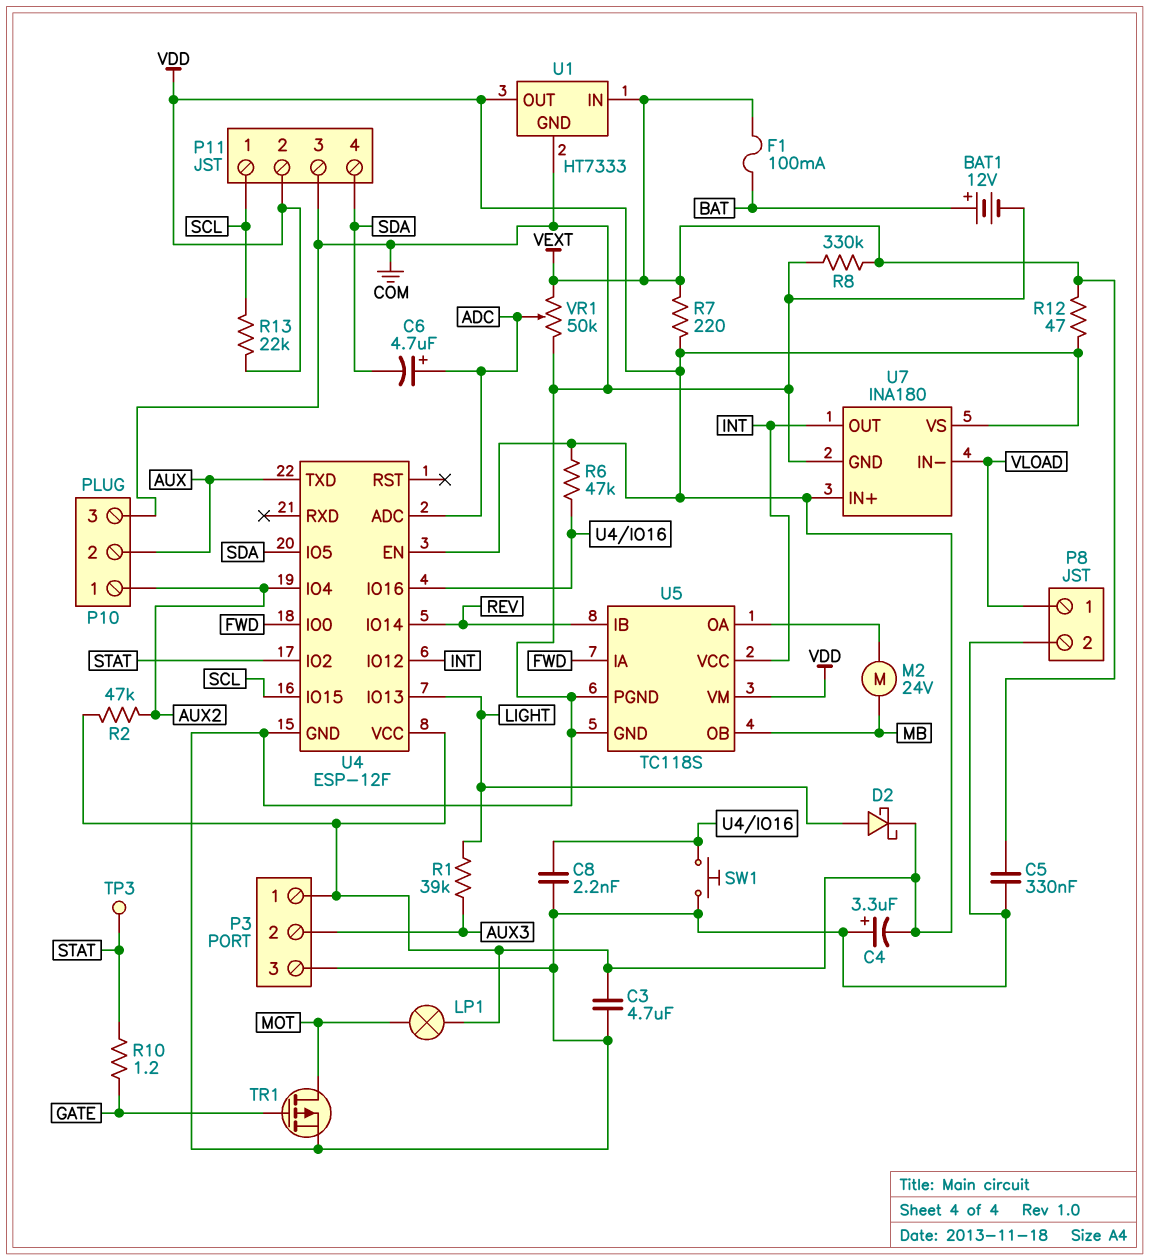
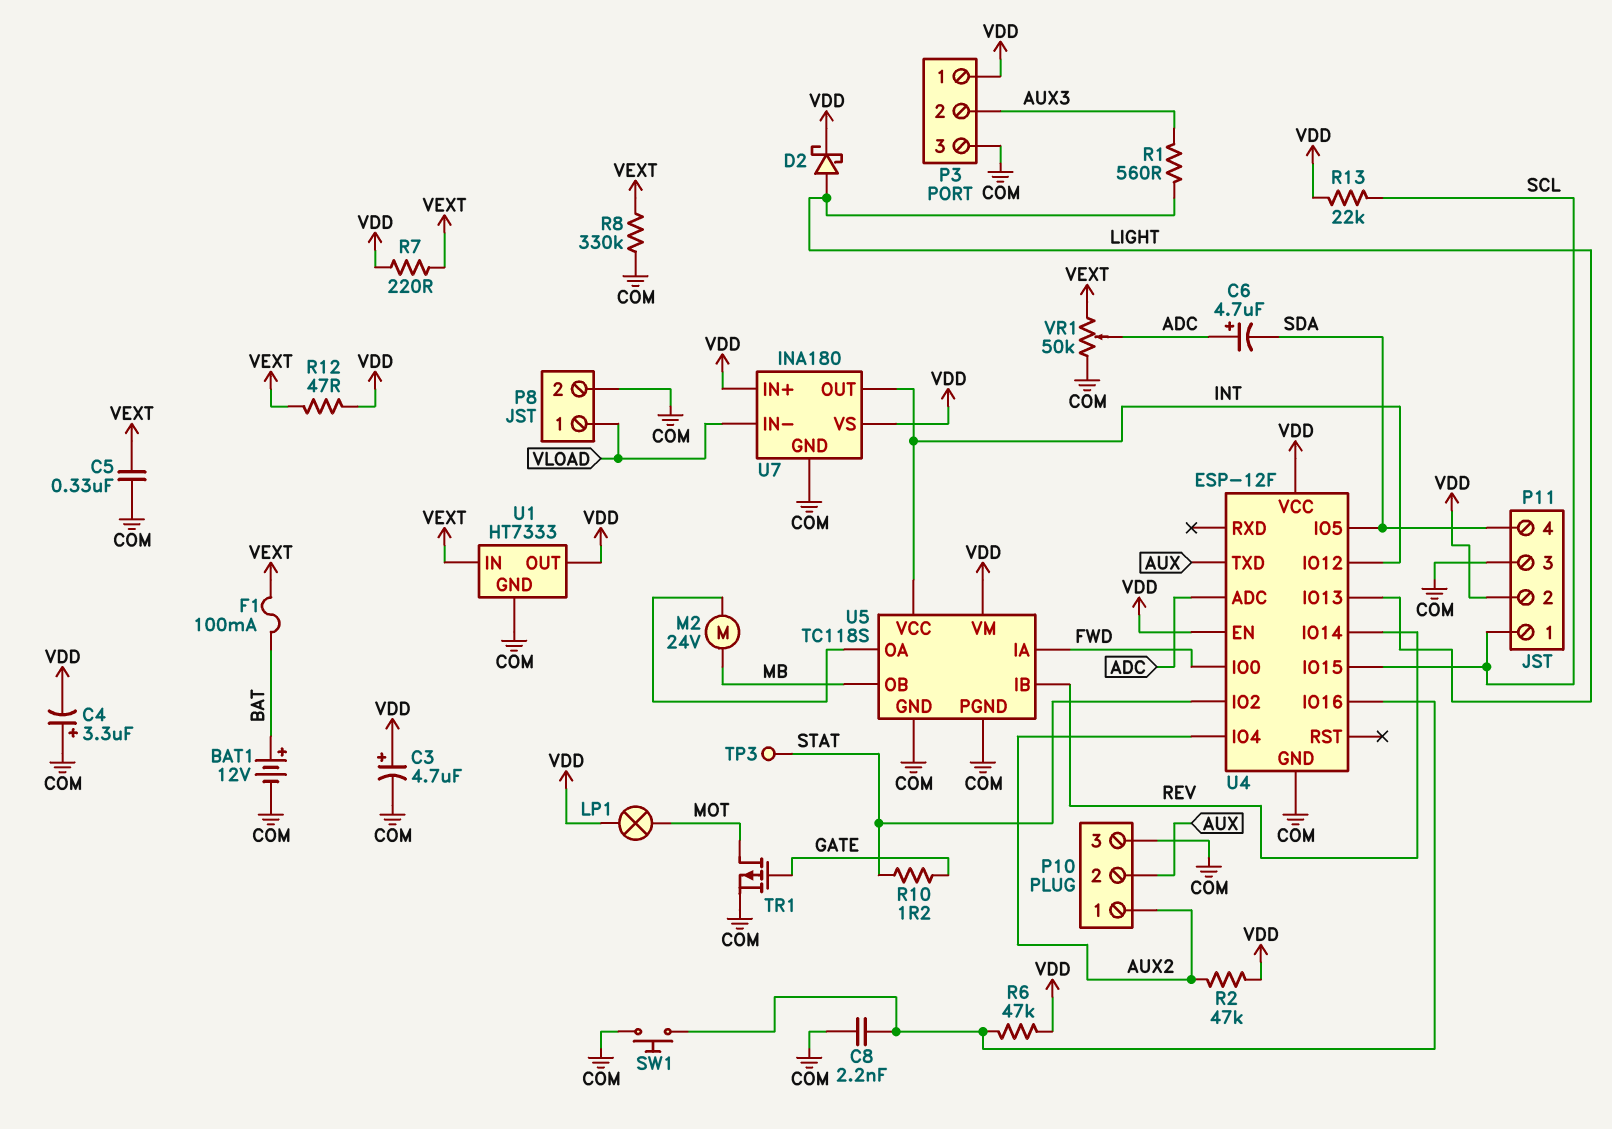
C3: 4.7uF (COM, VDD) -> 4.7uF (plus VDD, minus COM)
R1: 39k (AUX3, LIGHT) -> 560 (AUX3, LIGHT)

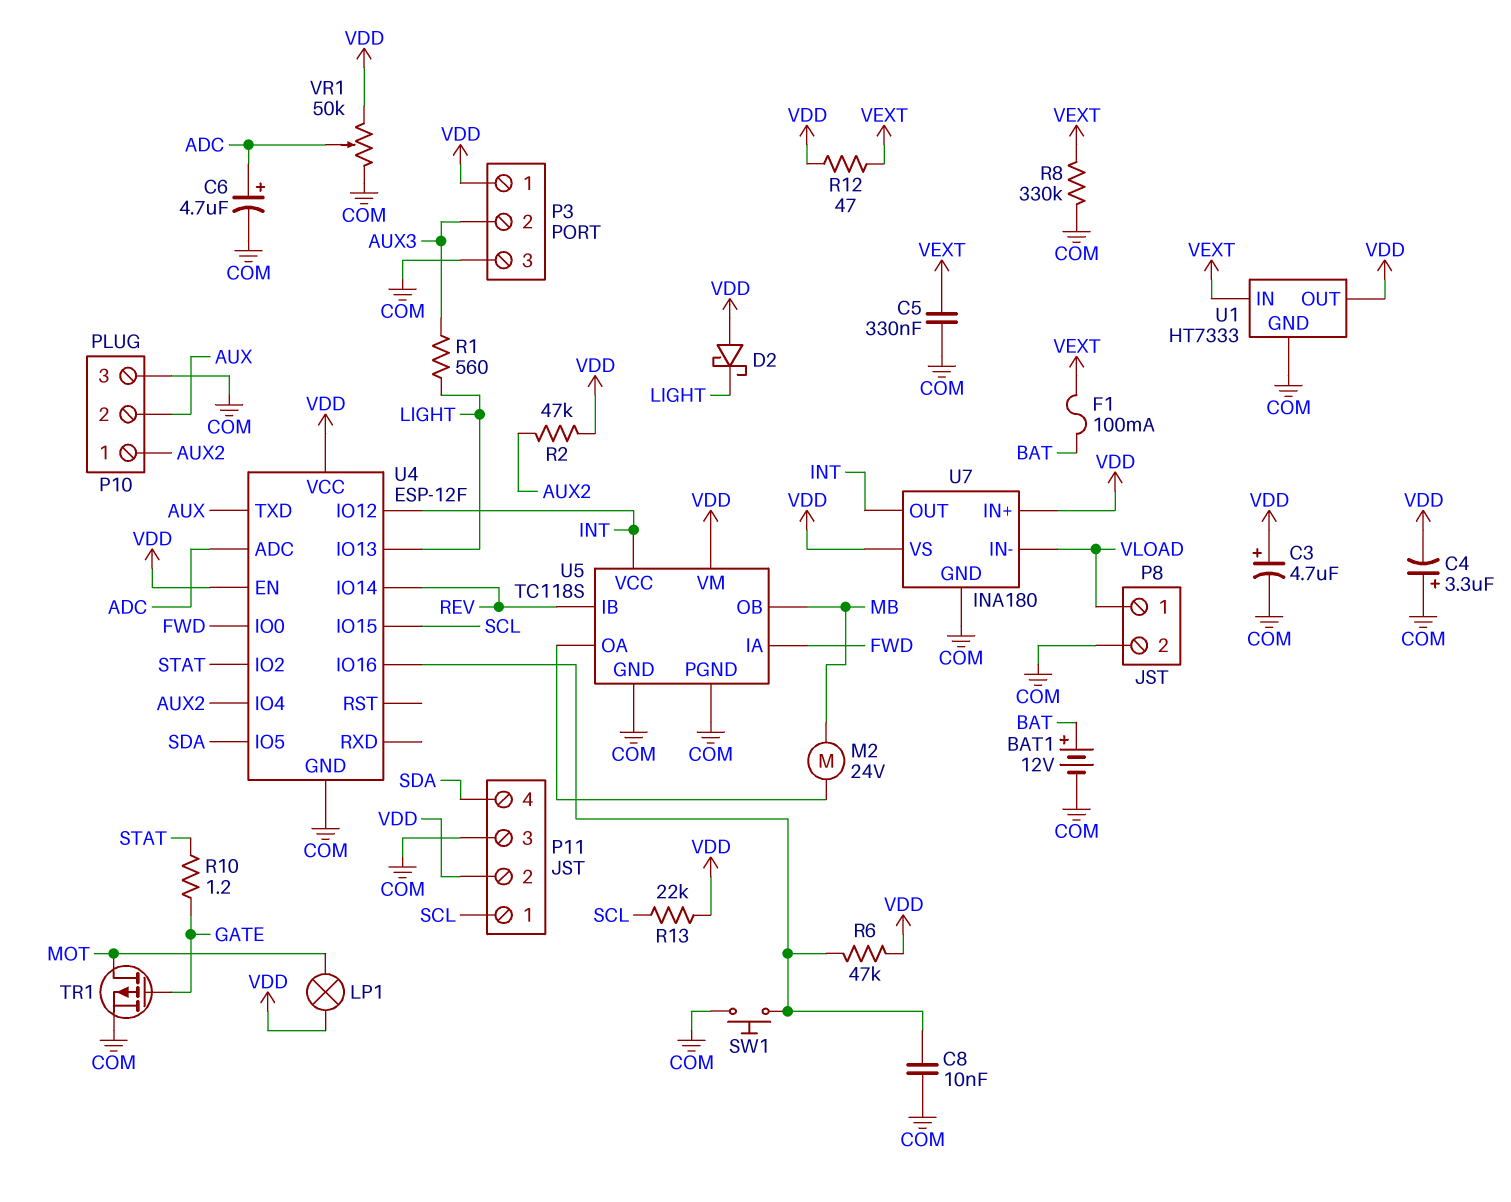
C6: 4.7uF (plus ADC, minus SDA) -> 4.7uF (plus ADC, minus COM)
C8: 2.2nF (COM, U4/IO16) -> 10nF (COM, U4/IO16)
D2: schottky (A LIGHT, K VDD) -> schottky (A VDD, K LIGHT)
R7: 220 (VDD, VEXT) -> none
TP3: test point (STAT) -> none
VR1: 50k (COM, VEXT, wiper ADC) -> 50k (COM, VDD, wiper ADC)

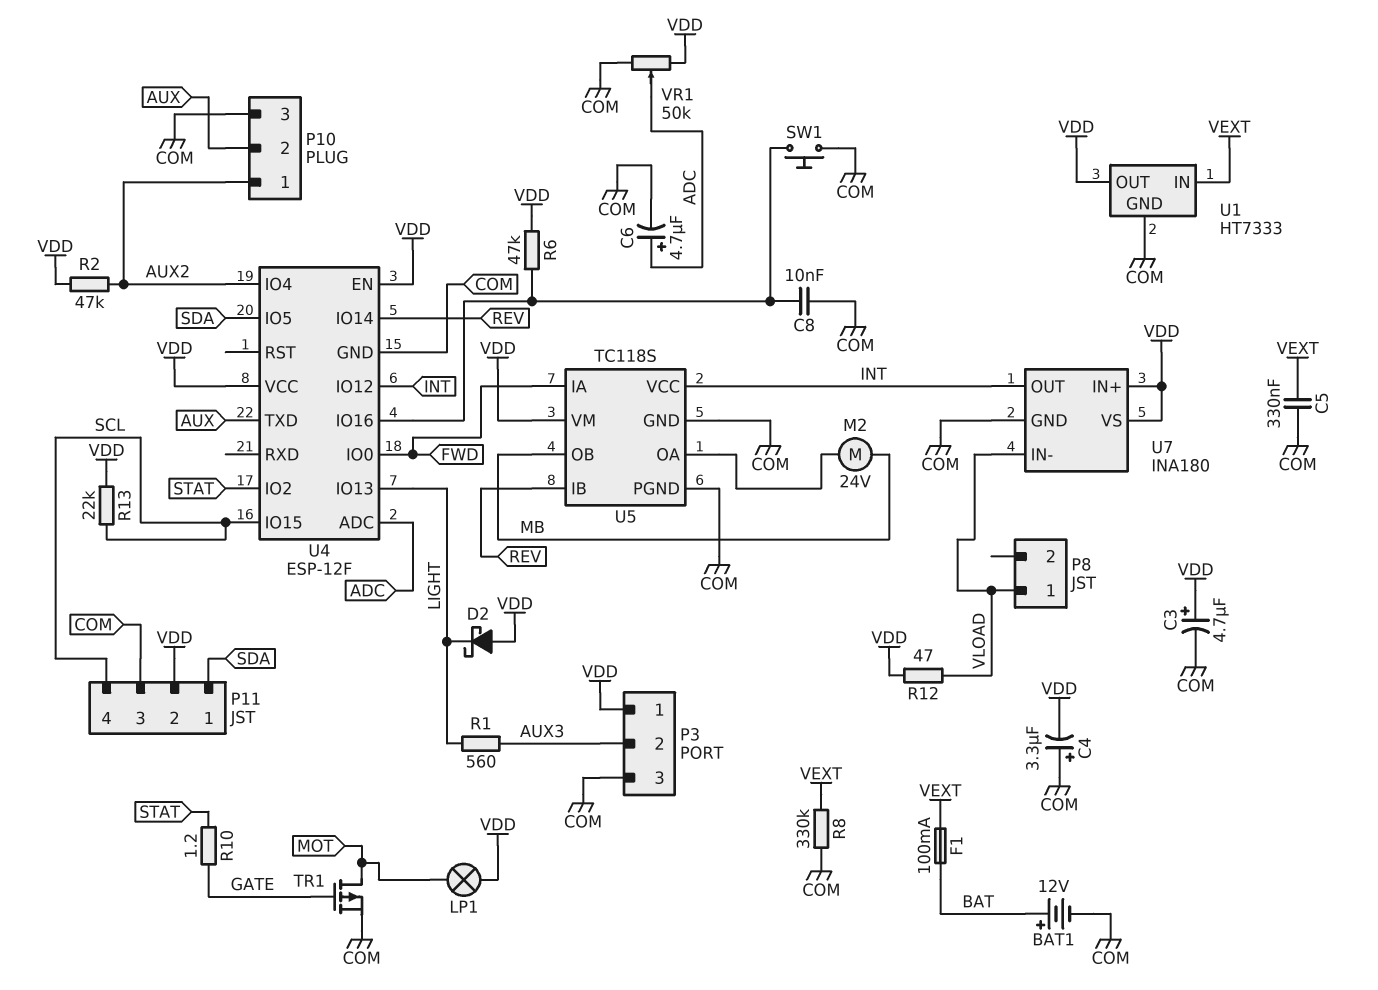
P8 pin 2: COM -> none
P11 pin 1: SCL -> SDA
P11 pin 4: SDA -> SCL
R12: 47 (VDD, VEXT) -> 47 (VDD, VLOAD)

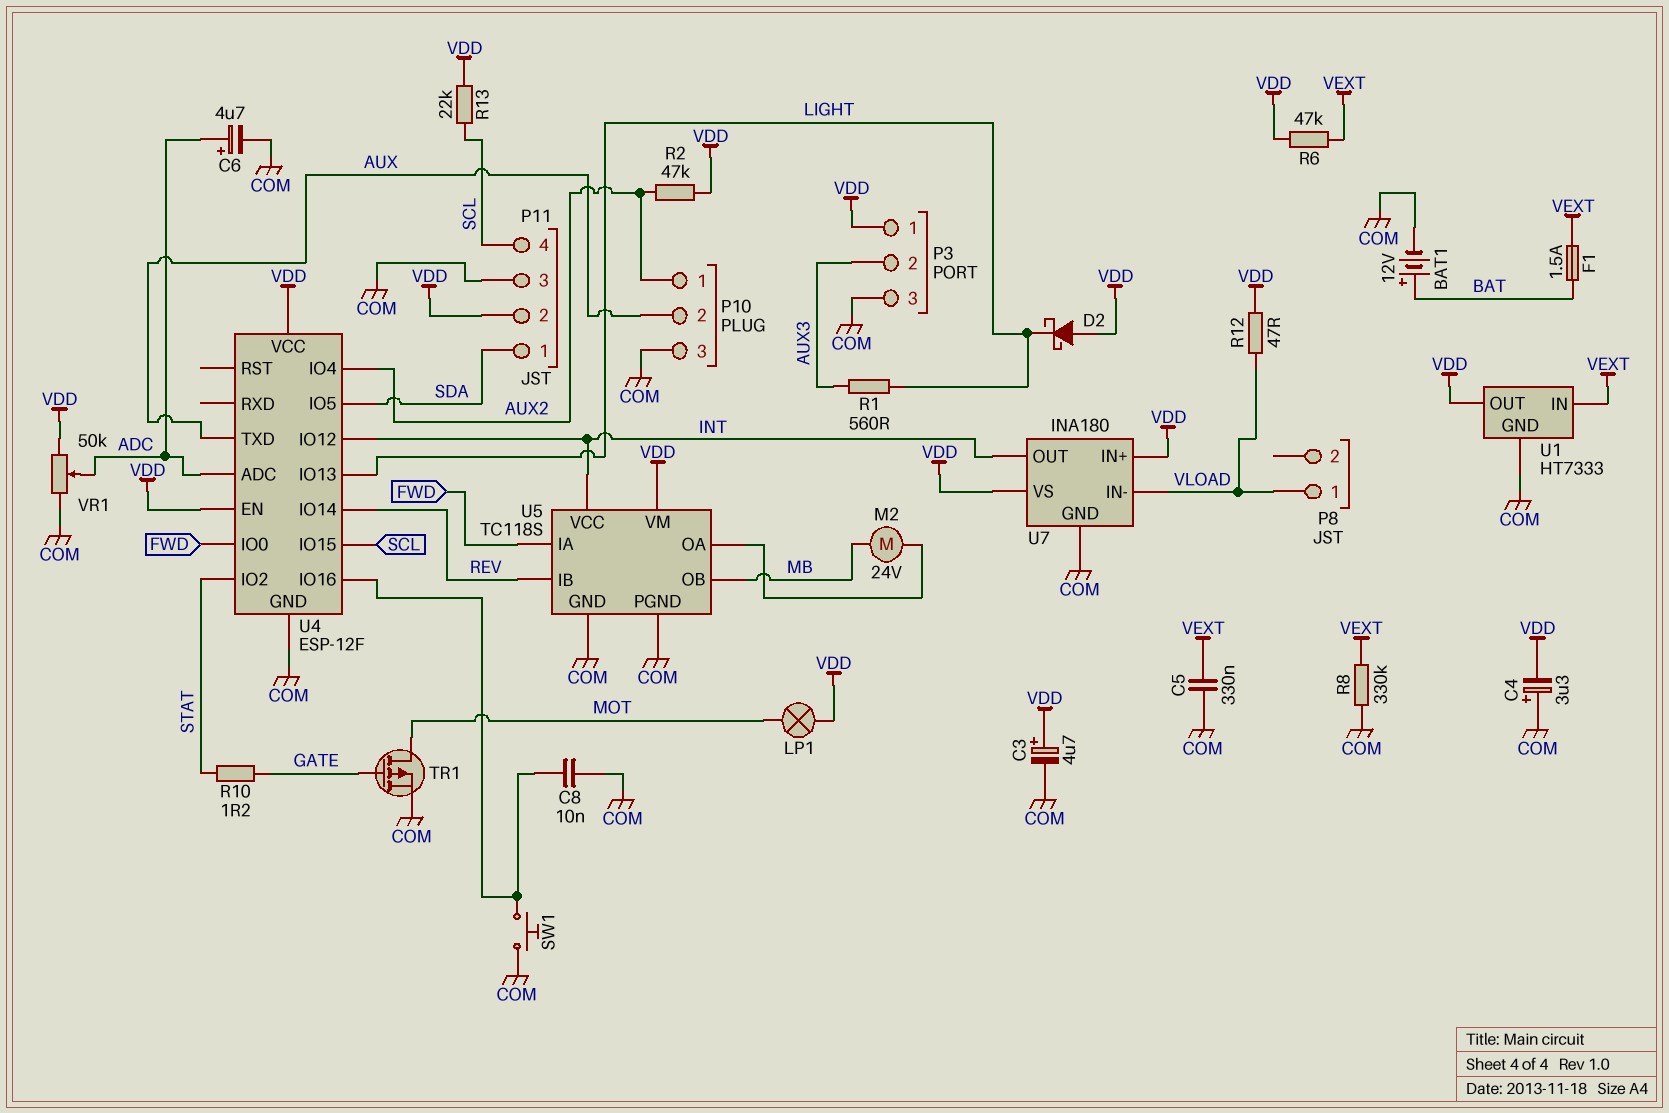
F1: 100mA (BAT, VEXT) -> 1.5A (BAT, VEXT)
R6: 47k (U4/IO16, VDD) -> 47k (VDD, VEXT)

